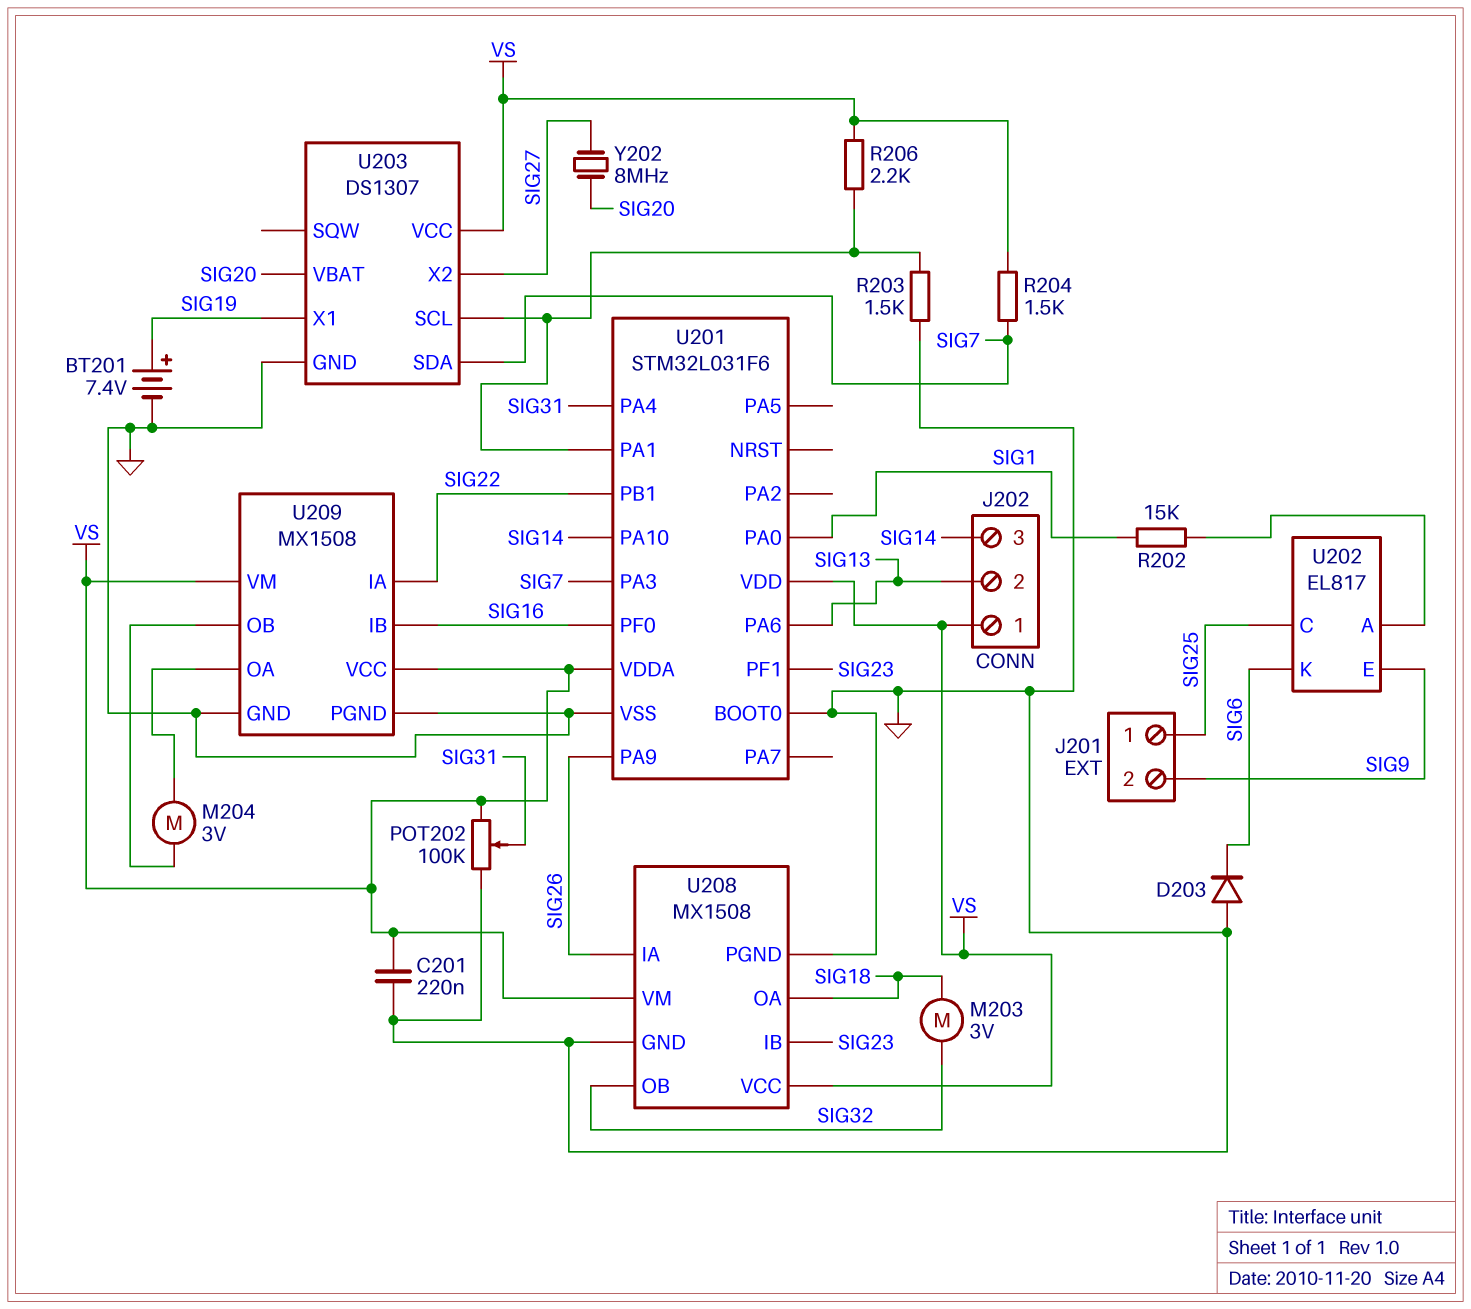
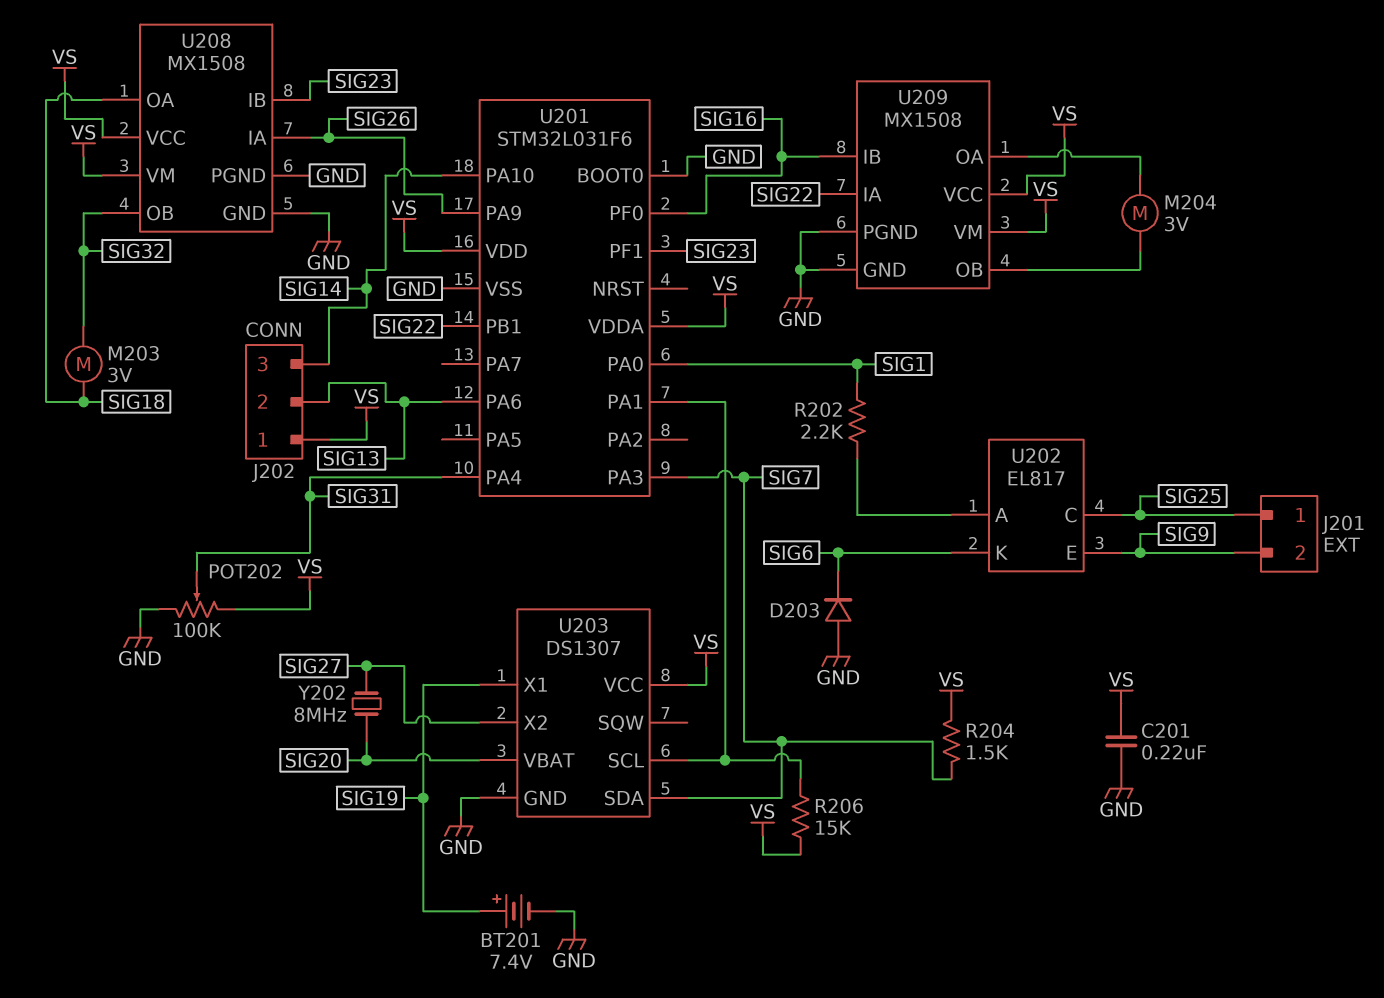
R202: 15k (SIG1, U202/A) -> 2.2k (SIG1, U202/A)
R203: 1.5k (GND, U201/PA1) -> none
R206: 2.2k (U201/PA1, VS) -> 15k (U201/PA1, VS)

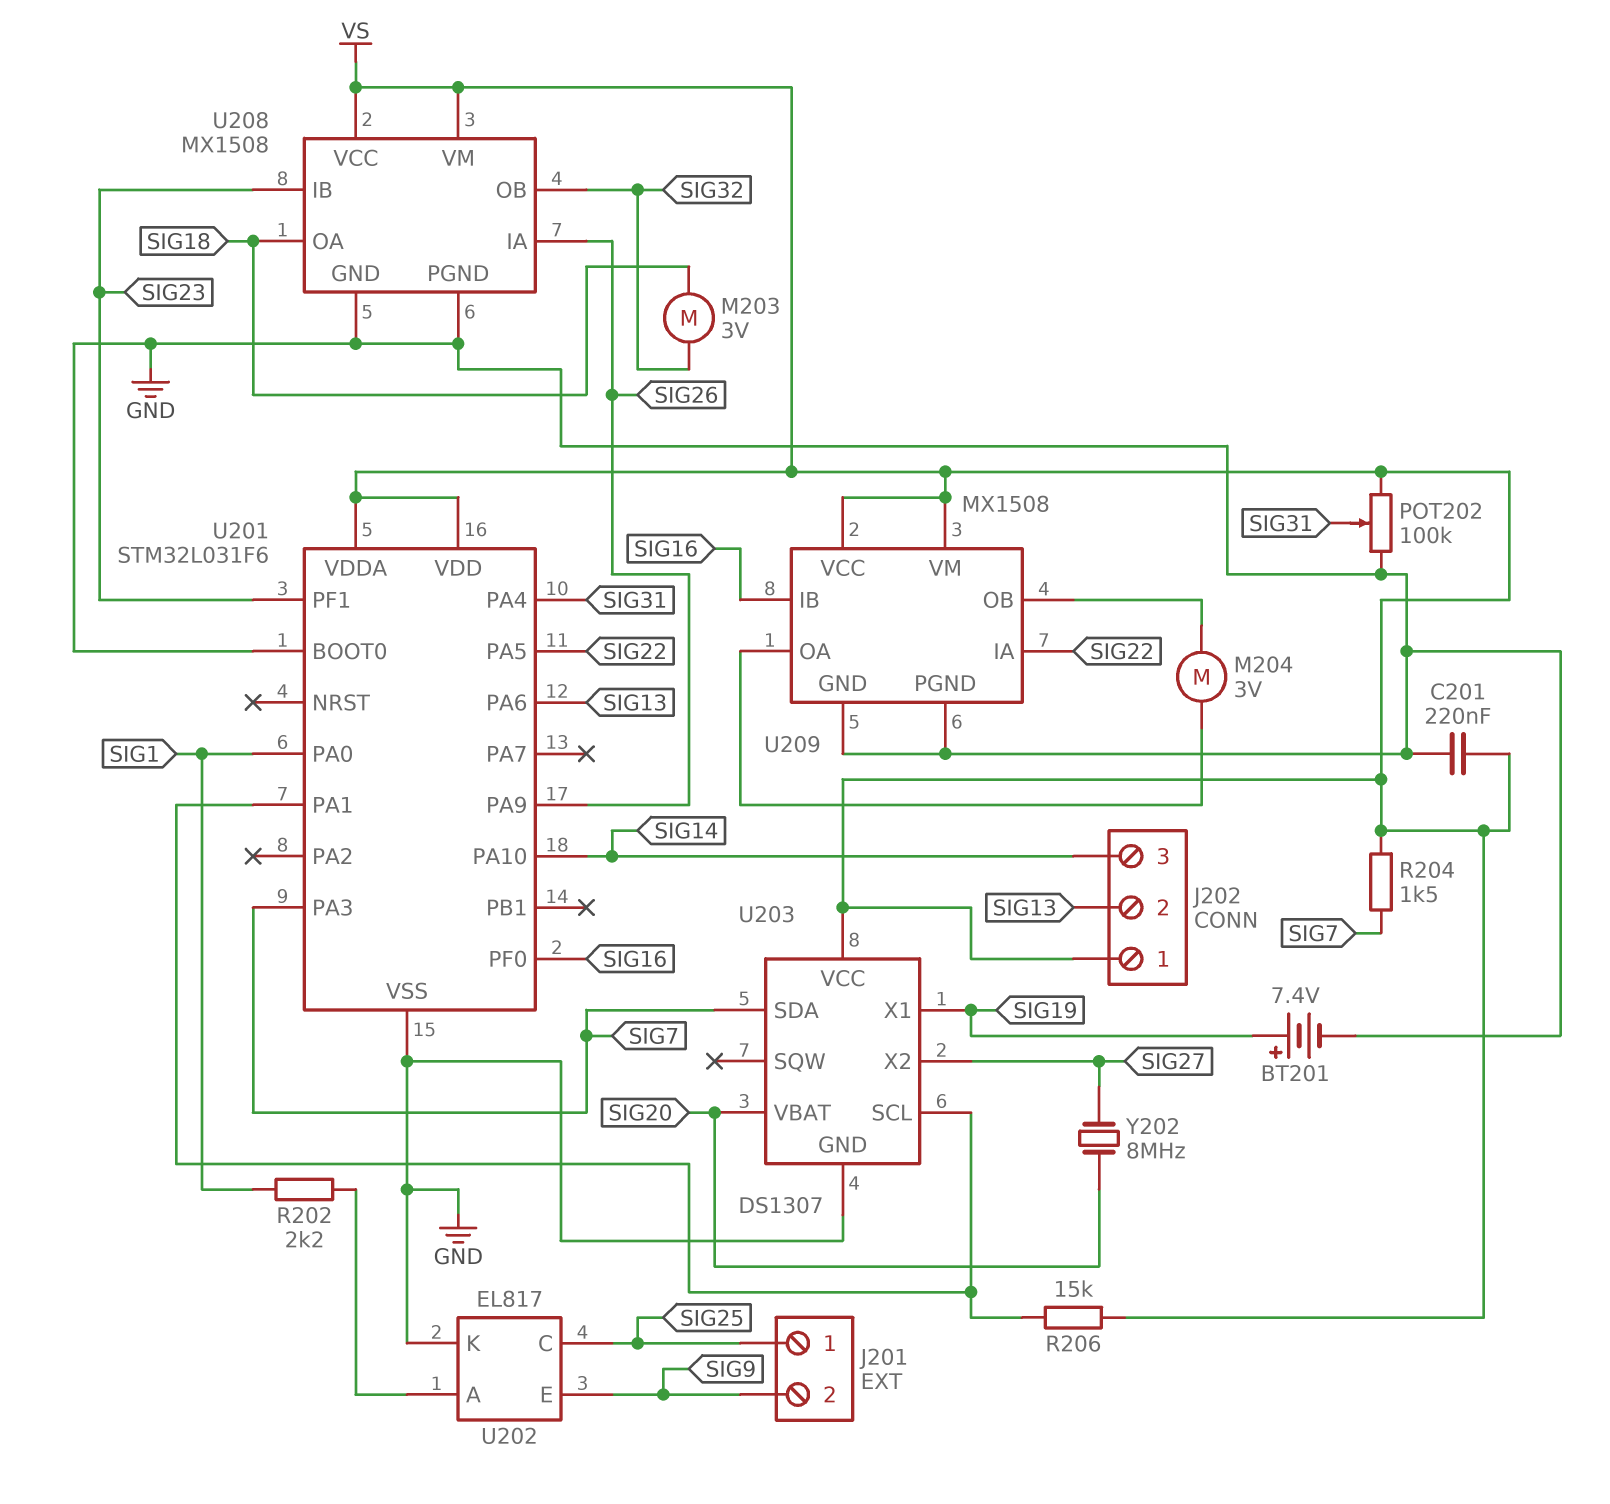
D203: diode (A GND, K SIG6) -> none
U201 pin PA5: none -> SIG22
U201 pin PB1: SIG22 -> none
U202 pin K: SIG6 -> GND

